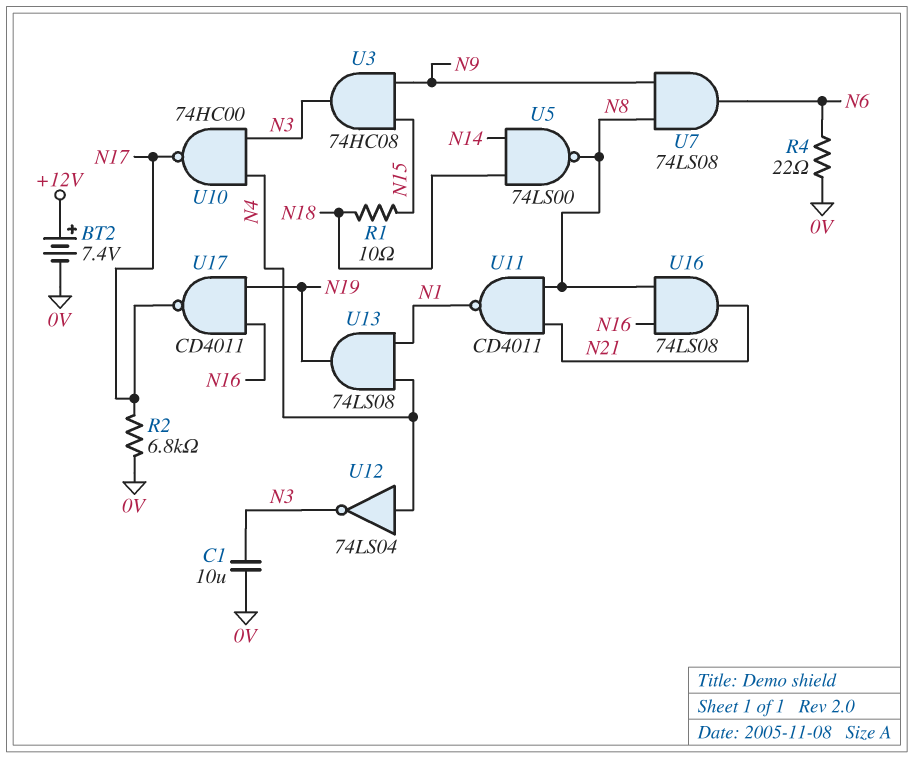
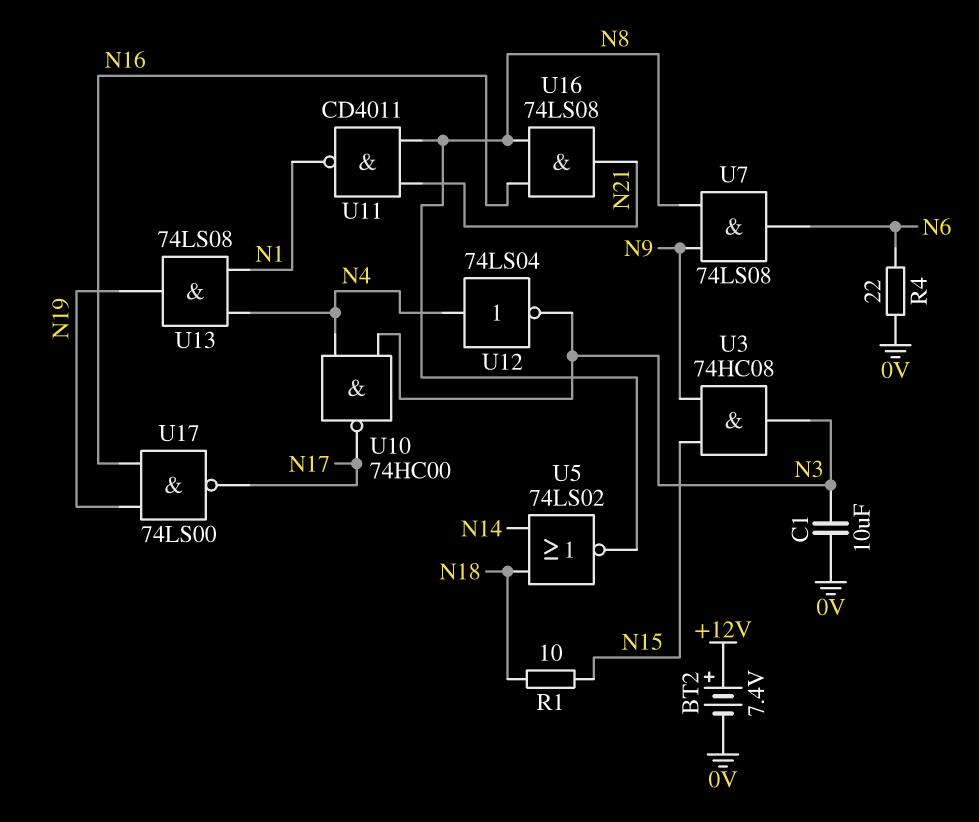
R2: 6.8k (0V, N17) -> none
U5: NAND 74LS00 (in N14, in N18, out N8) -> NOR 74LS02 (in N14, in N18, out N8)
U17: NAND CD4011 (in N16, in N19, out N17) -> NAND 74LS00 (in N16, in N19, out N17)

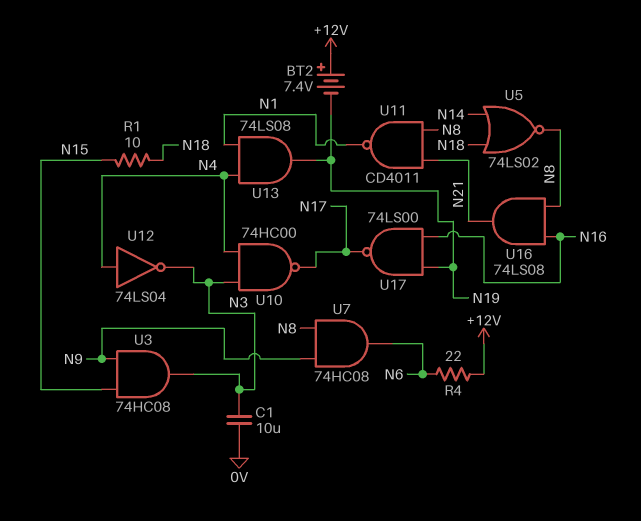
BT2: 7.4V (plus +12V, minus 0V) -> 7.4V (plus +12V, minus N19)
R4: 22 (0V, N6) -> 22 (+12V, N6)
U7: AND 74LS08 (in N8, in N9, out N6) -> AND 74HC08 (in N8, in N9, out N6)

